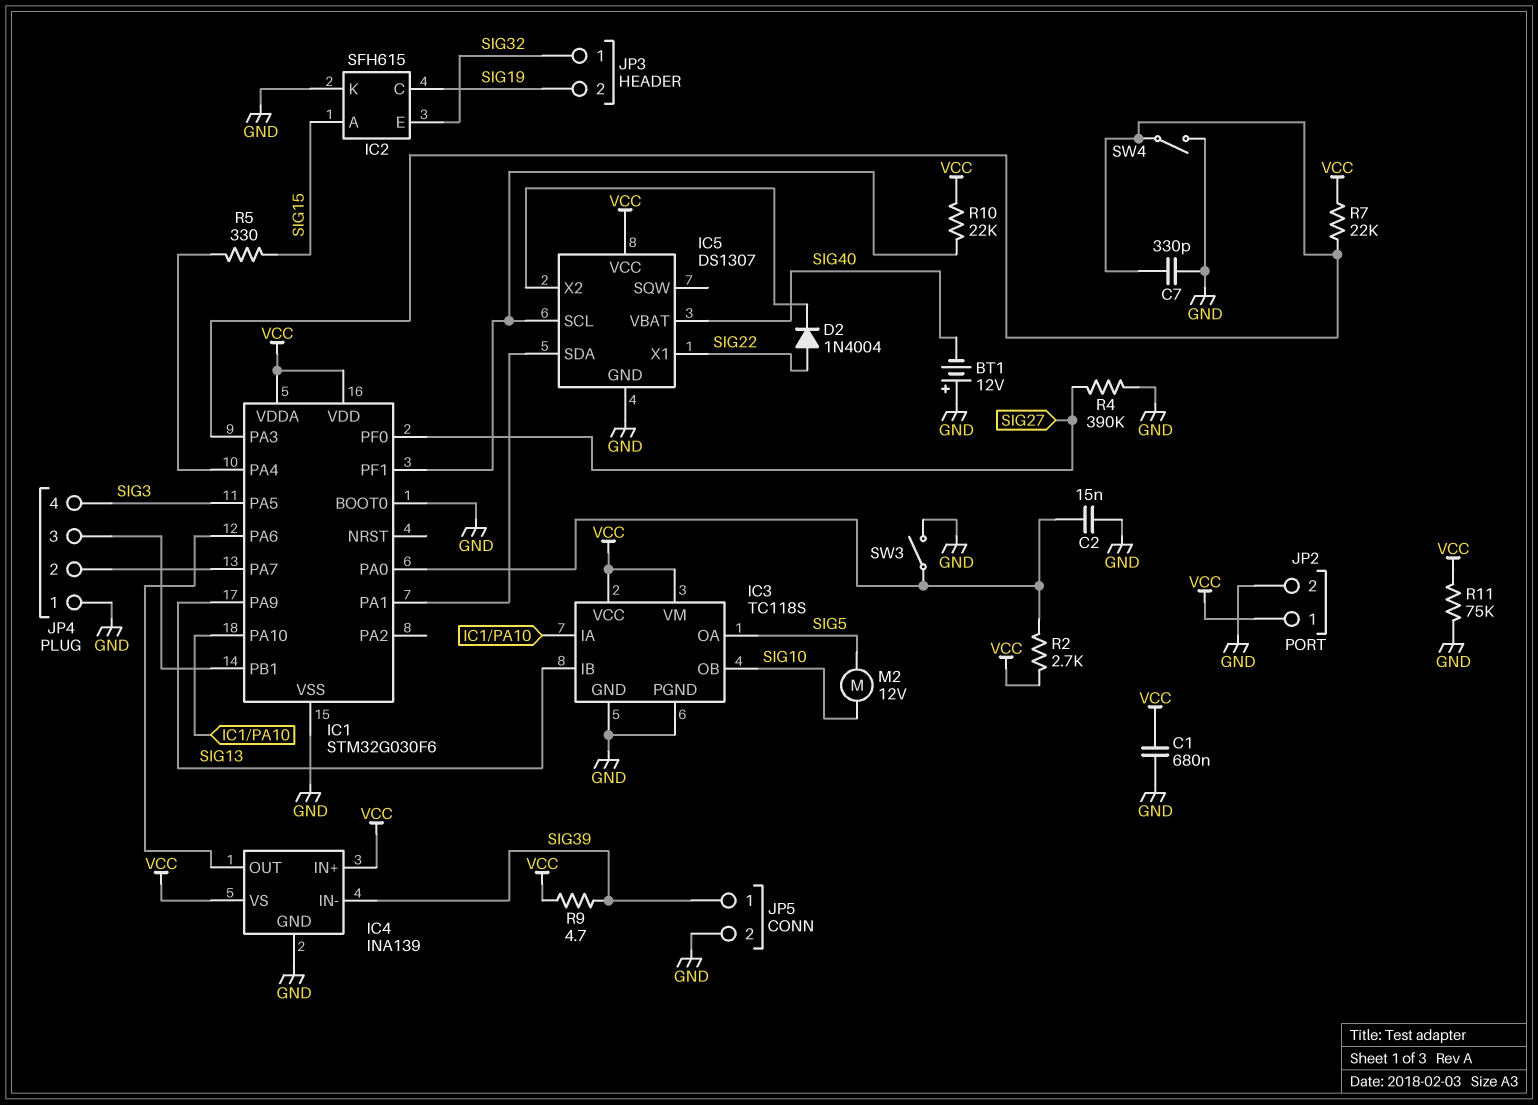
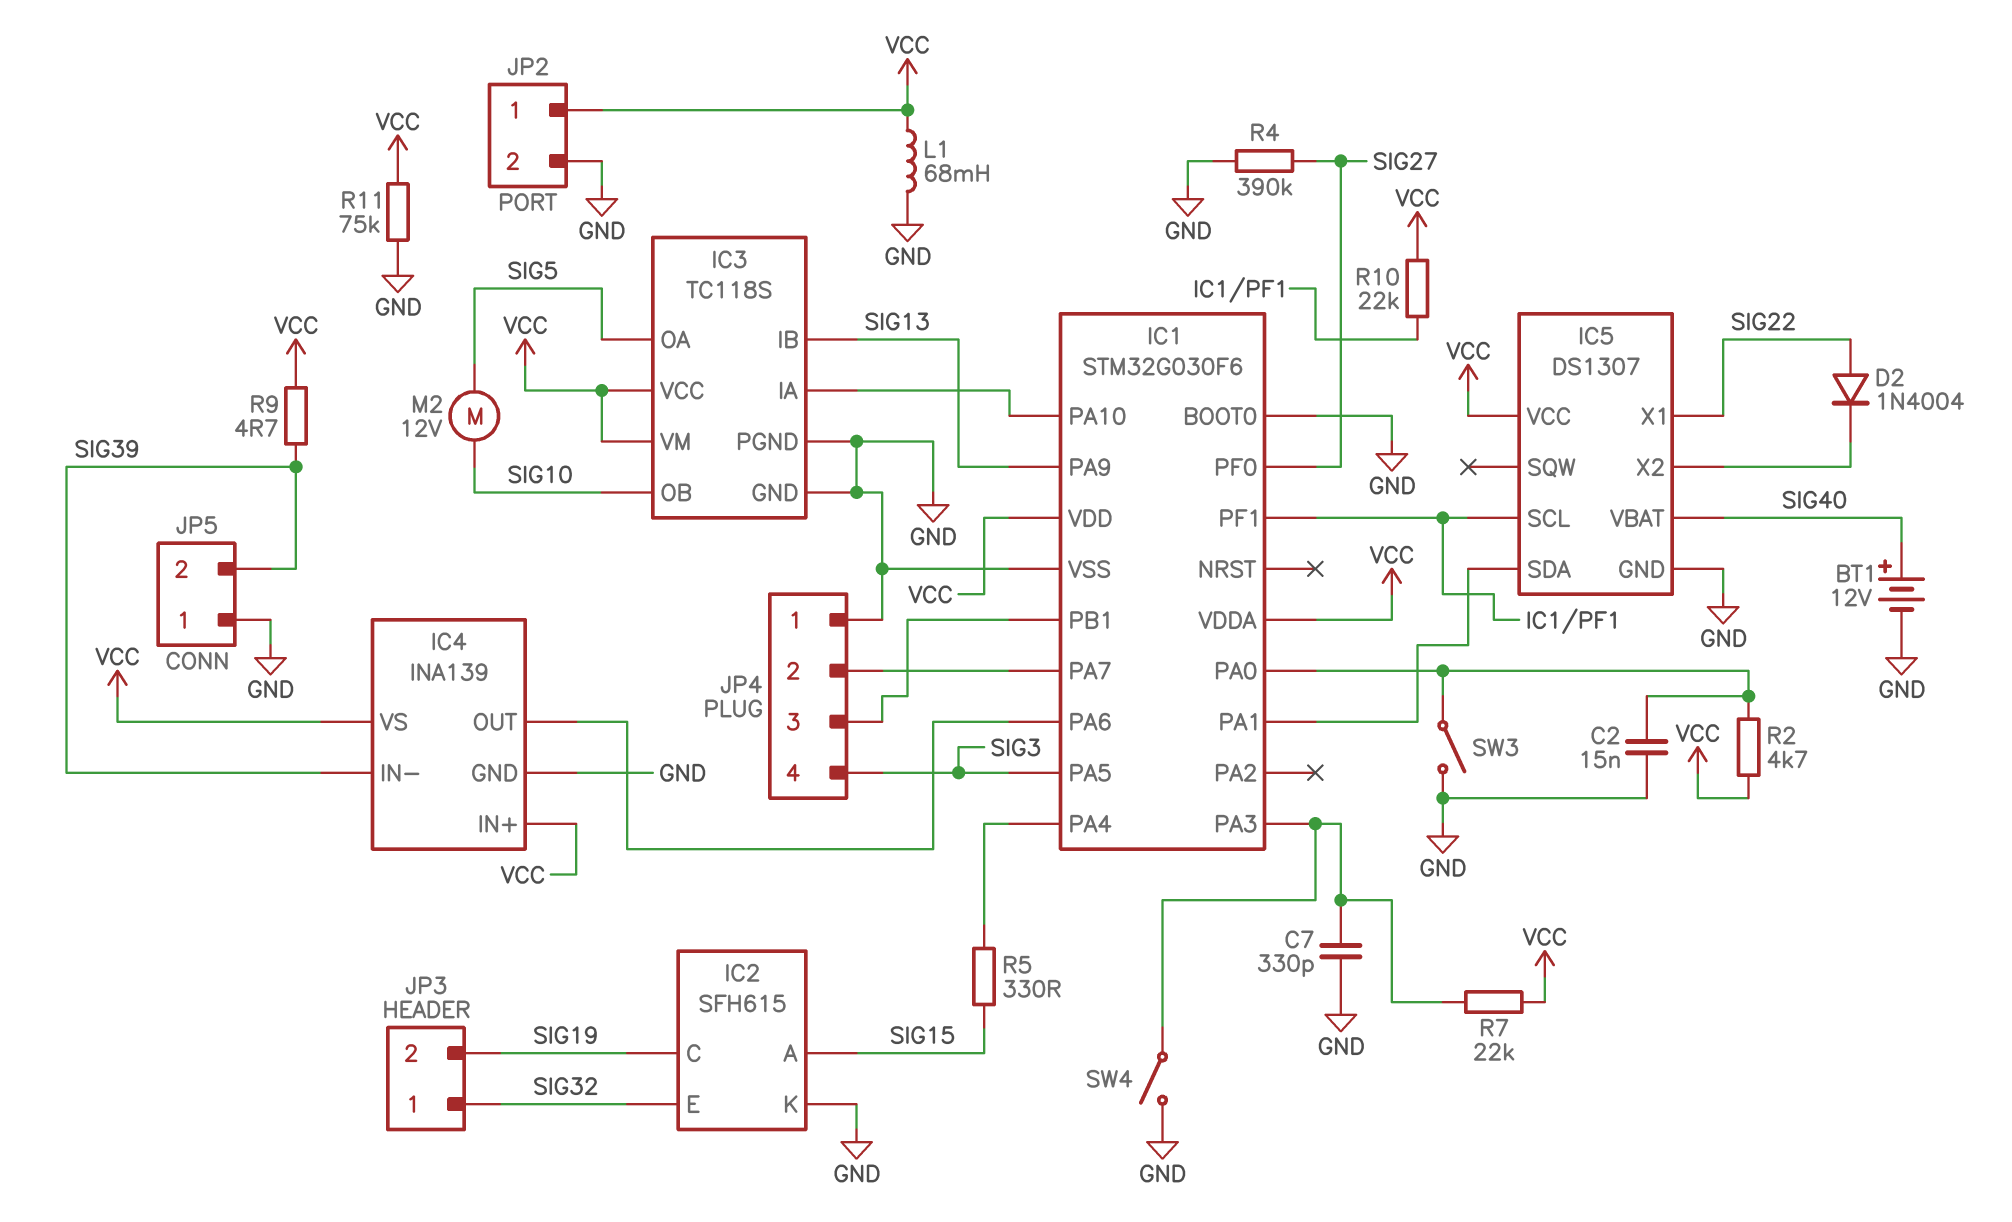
BT1: 12V (plus GND, minus SIG40) -> 12V (plus SIG40, minus GND)
C1: 680nF (GND, VCC) -> none
JP5 pin 1: SIG39 -> GND
JP5 pin 2: GND -> SIG39
L1: none -> 68mH (GND, VCC)
R2: 2.7k (IC1/PA0, VCC) -> 4.7k (IC1/PA0, VCC)

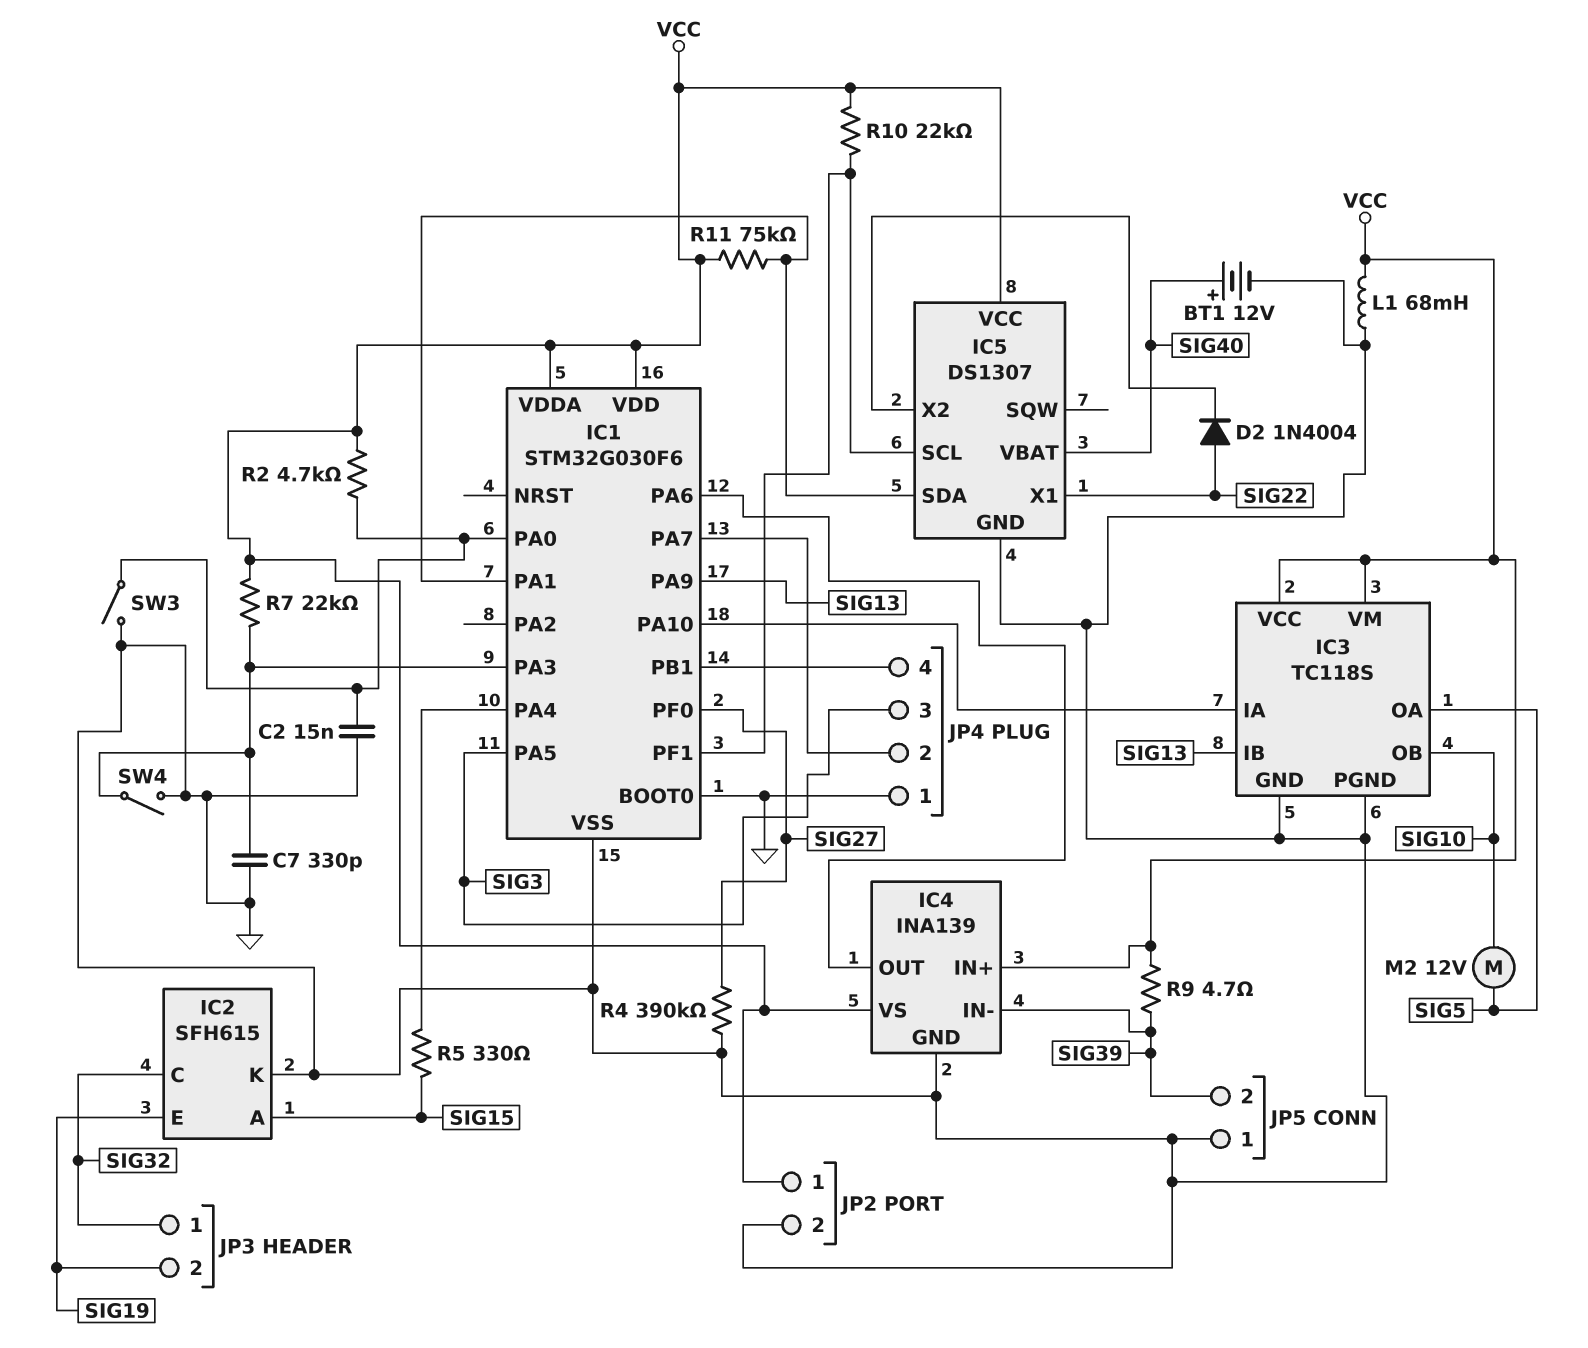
IC2 pin C: SIG19 -> SIG32
IC2 pin E: SIG32 -> SIG19
JP4 pin 3: IC1/PB1 -> SIG3
JP4 pin 4: SIG3 -> IC1/PB1
R11: 75k (GND, VCC) -> 75k (IC1/PA1, VCC)

